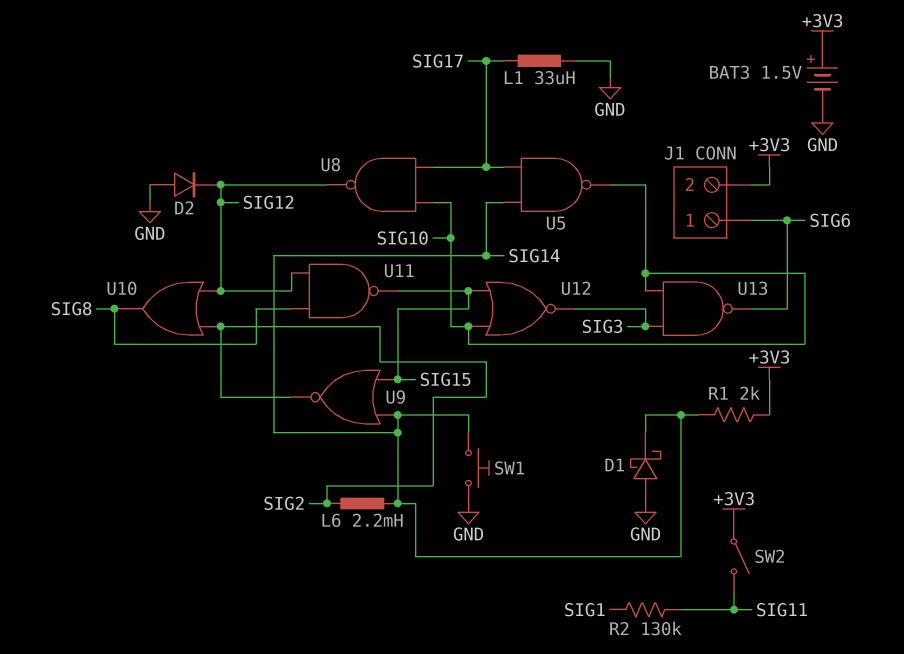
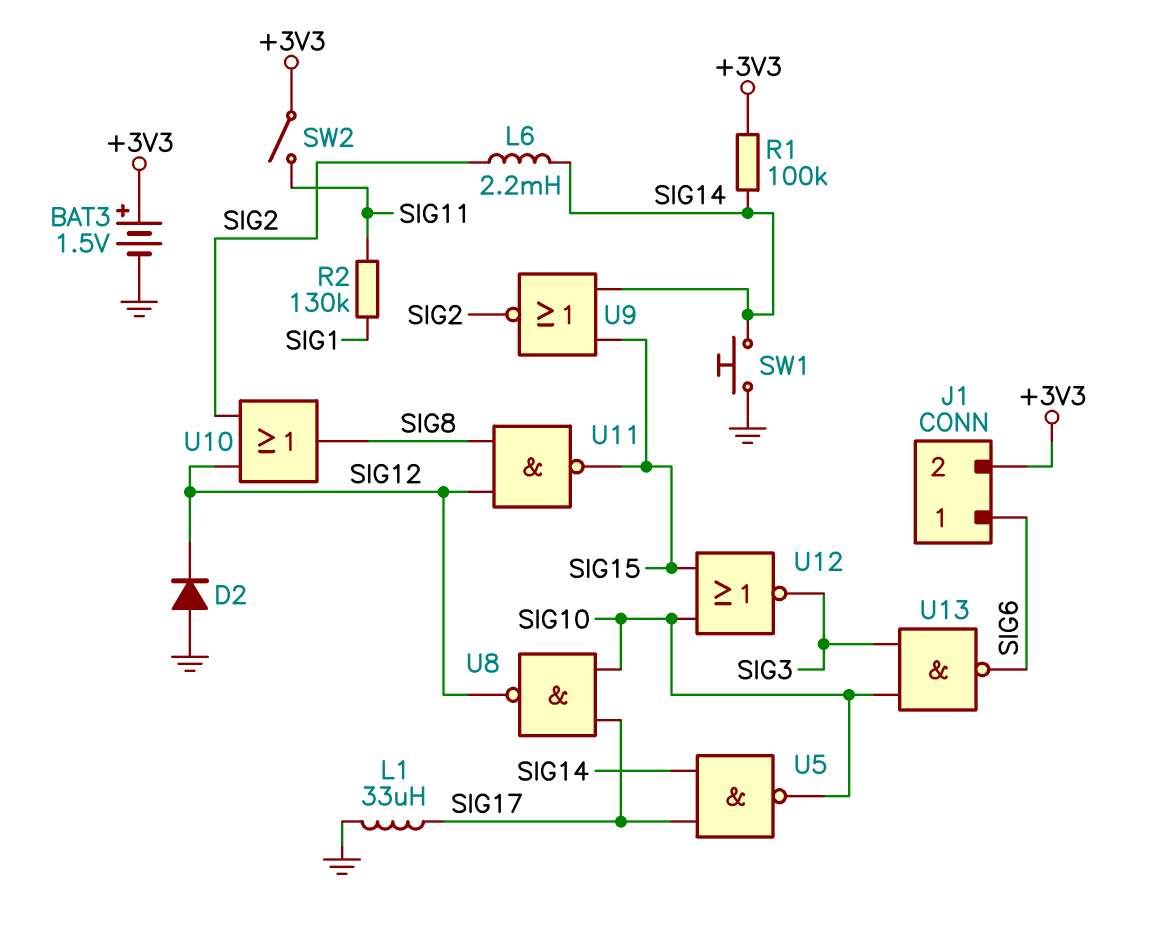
D1: schottky (A GND, K SIG14) -> none
R1: 2k (+3V3, SIG14) -> 100k (+3V3, SIG14)

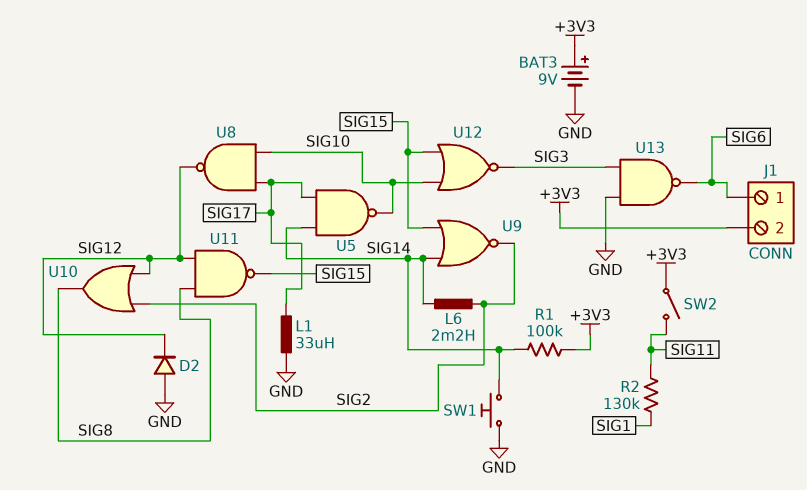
BAT3: 1.5V (plus +3V3, minus GND) -> 9V (plus +3V3, minus GND)
U13: NAND (in SIG3, in SIG10, out SIG6) -> NAND (in GND, in SIG3, out SIG6)

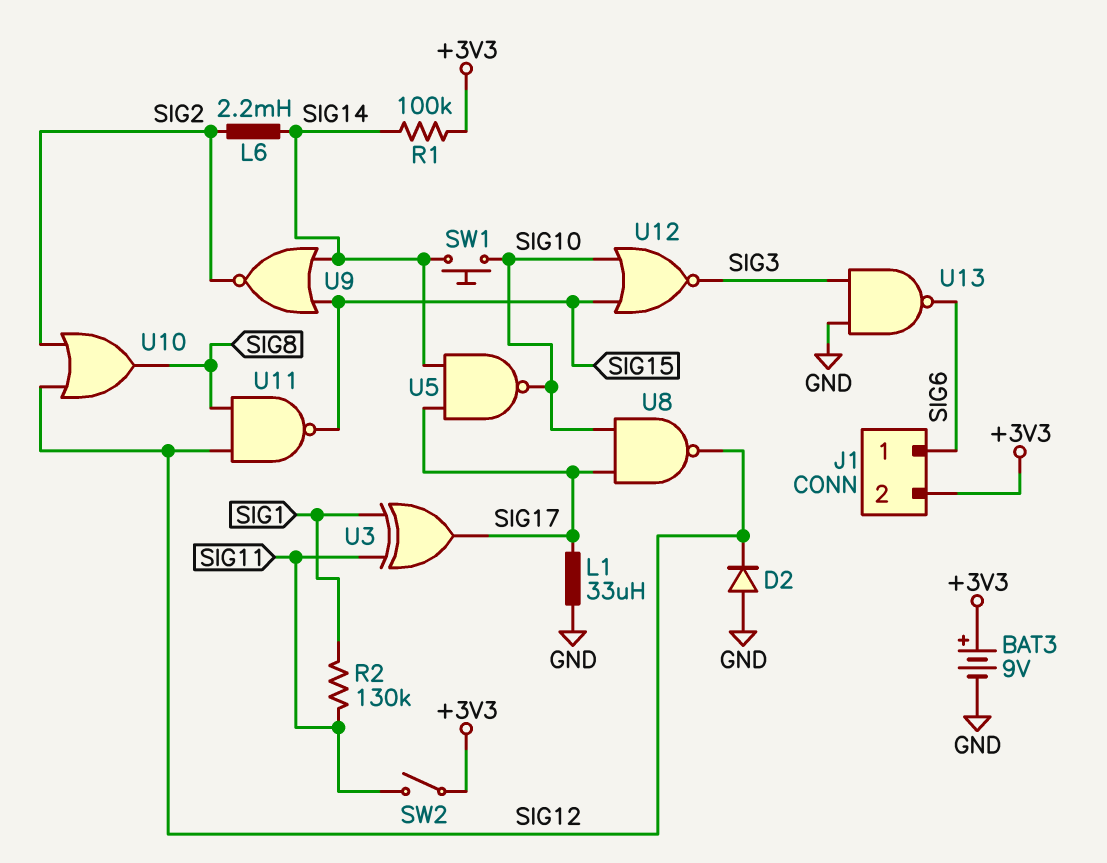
SW1: button (GND, SIG14) -> button (SIG10, SIG14)
U3: none -> XOR (in SIG1, in SIG11, out SIG17)

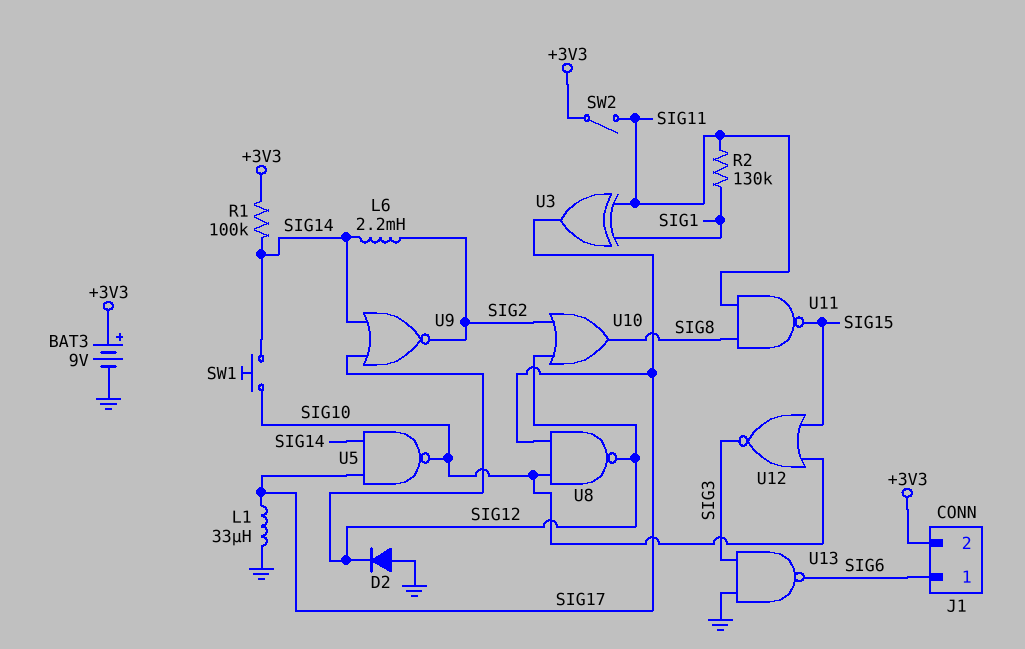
U9: NOR (in SIG14, in SIG15, out SIG2) -> NOR (in SIG12, in SIG14, out SIG2)
U11: NAND (in SIG8, in SIG12, out SIG15) -> NAND (in SIG8, in SIG11, out SIG15)

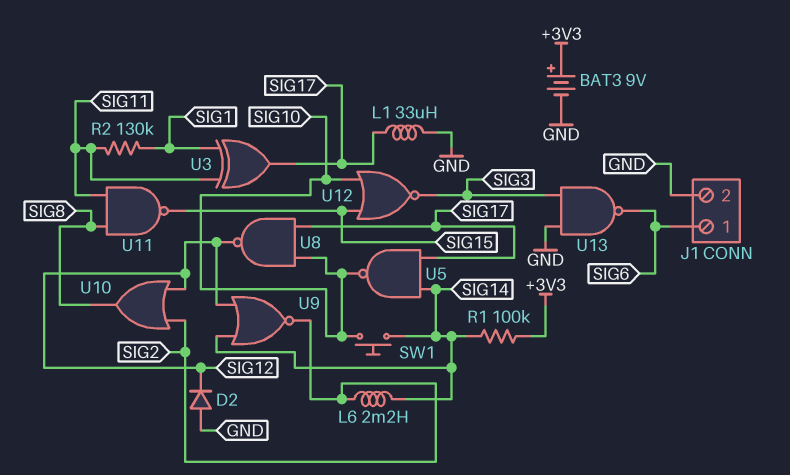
J1 pin 2: +3V3 -> GND
SW2: switch (+3V3, SIG11) -> none

